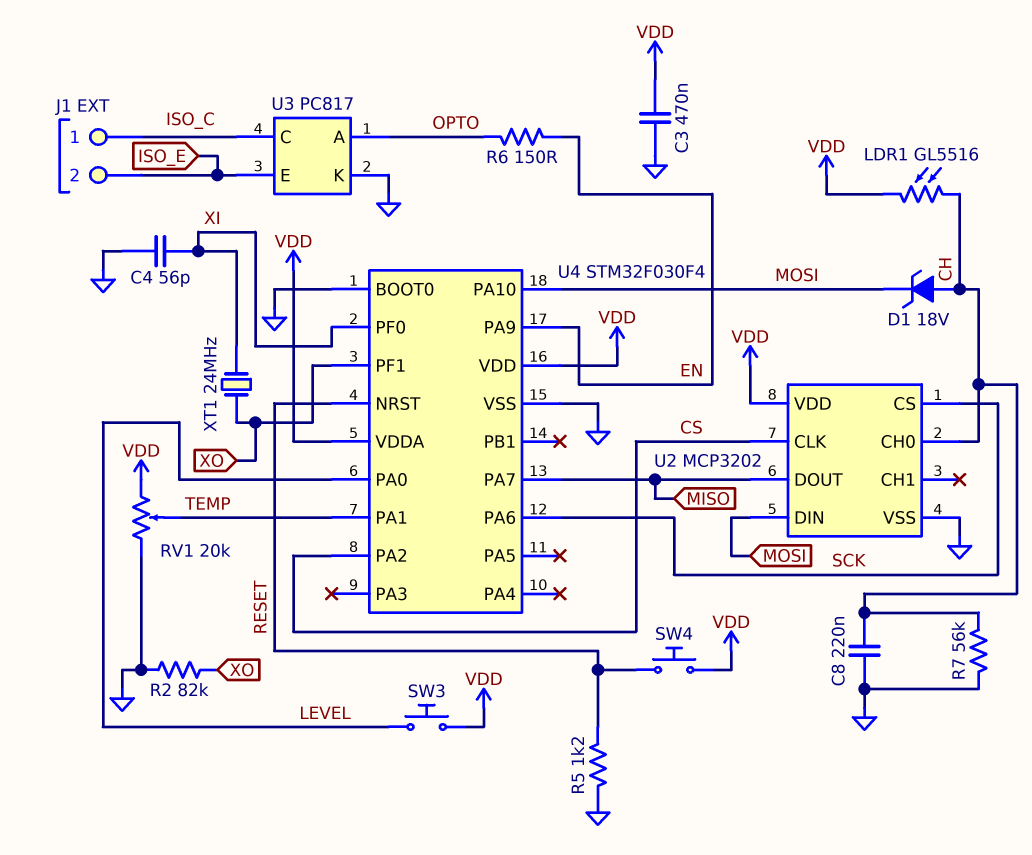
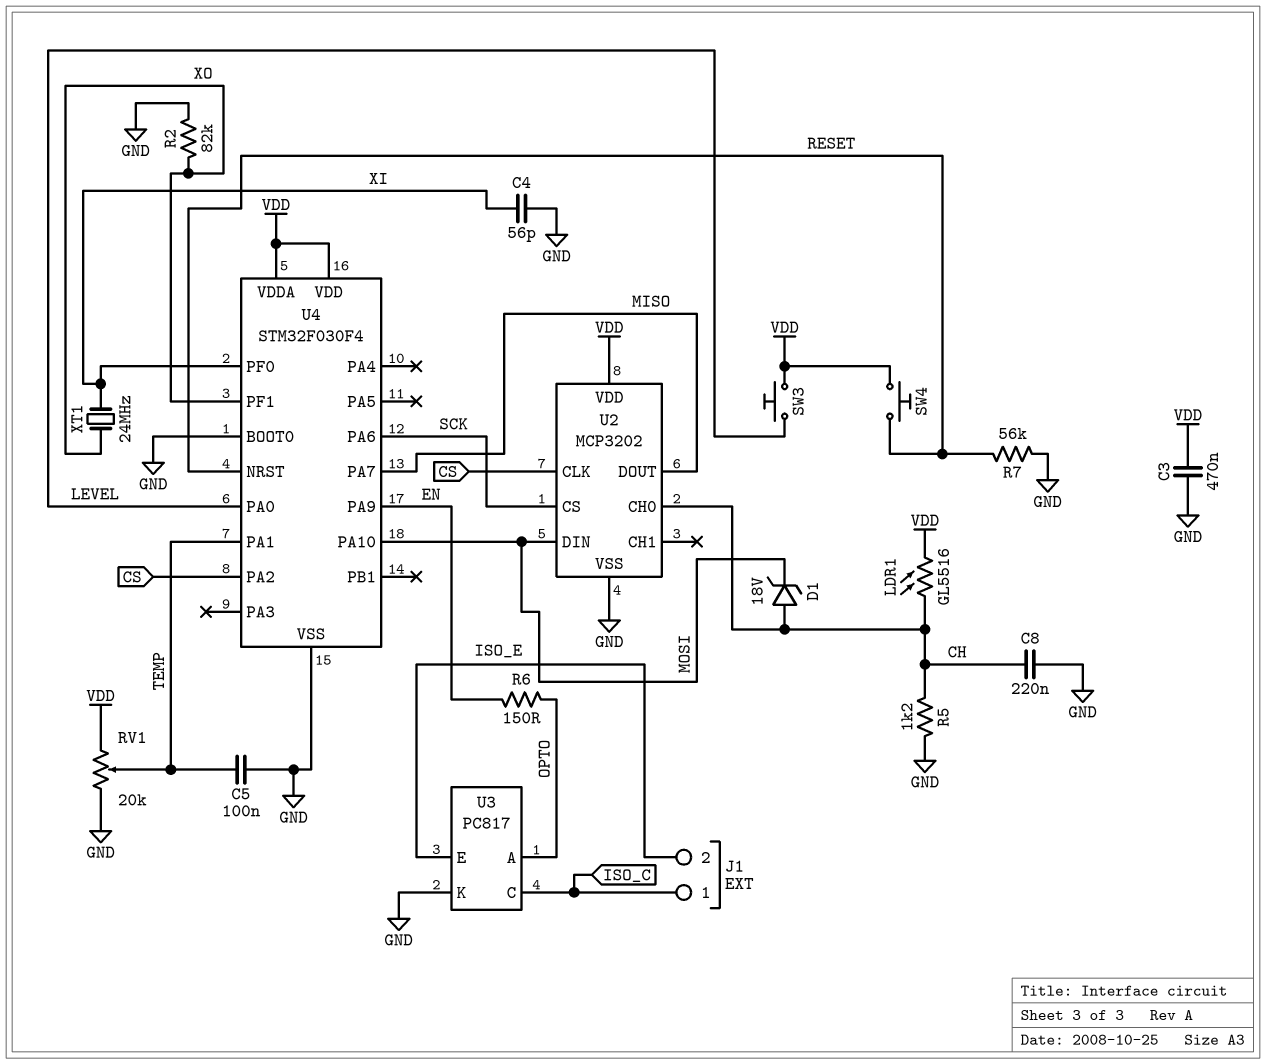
C5: none -> 100nF (GND, TEMP)
R5: 1.2k (GND, RESET) -> 1.2k (CH, GND)
R7: 56k (CH, GND) -> 56k (GND, RESET)

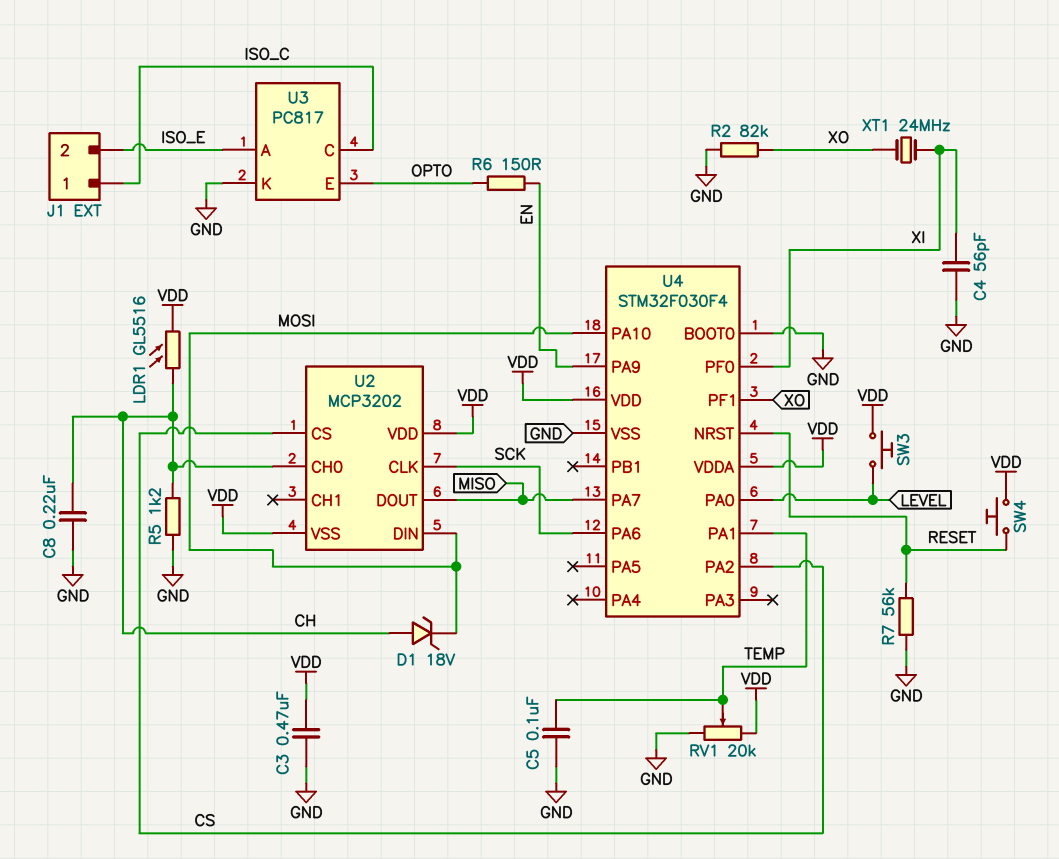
U2 pin CLK: CS -> SCK
U2 pin CS: SCK -> CS
U2 pin VSS: GND -> VDD
U3 pin A: OPTO -> ISO_E
U3 pin E: ISO_E -> OPTO

